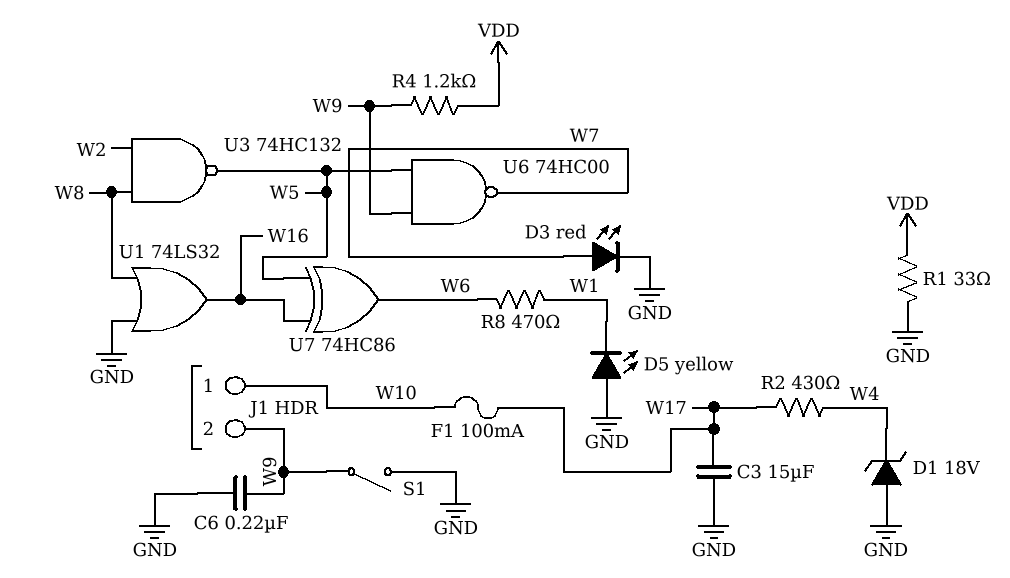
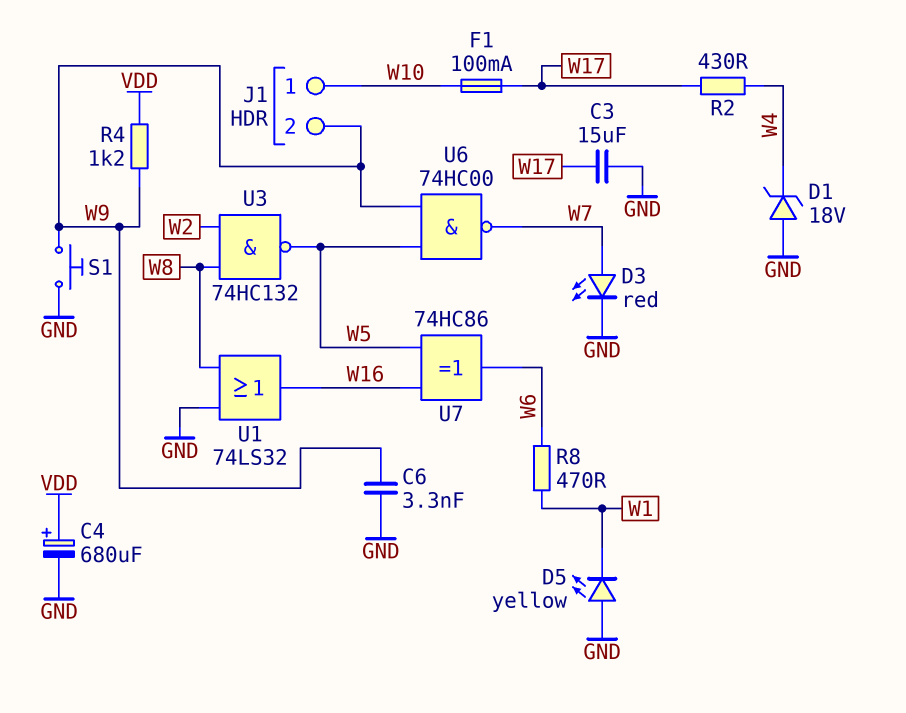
C4: none -> 680uF (plus VDD, minus GND)
C6: 220nF (GND, W9) -> 3.3nF (GND, W9)
R1: 33 (GND, VDD) -> none
S1: switch (GND, W9) -> button (GND, W9)

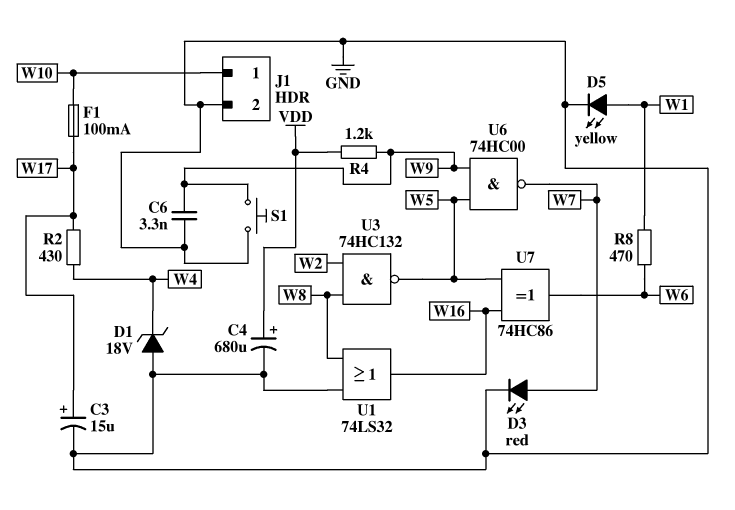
C3: 15uF (GND, W17) -> 15uF (plus W17, minus GND)
D5: LED yellow (A GND, K W1) -> LED yellow (A W1, K GND)
J1 pin 2: W9 -> GND

